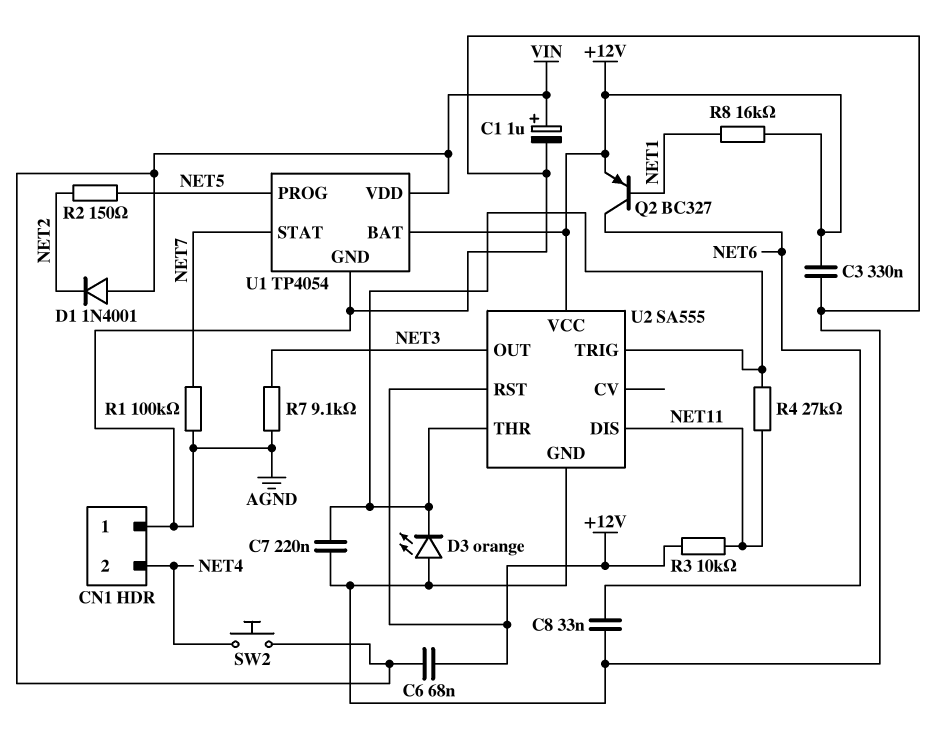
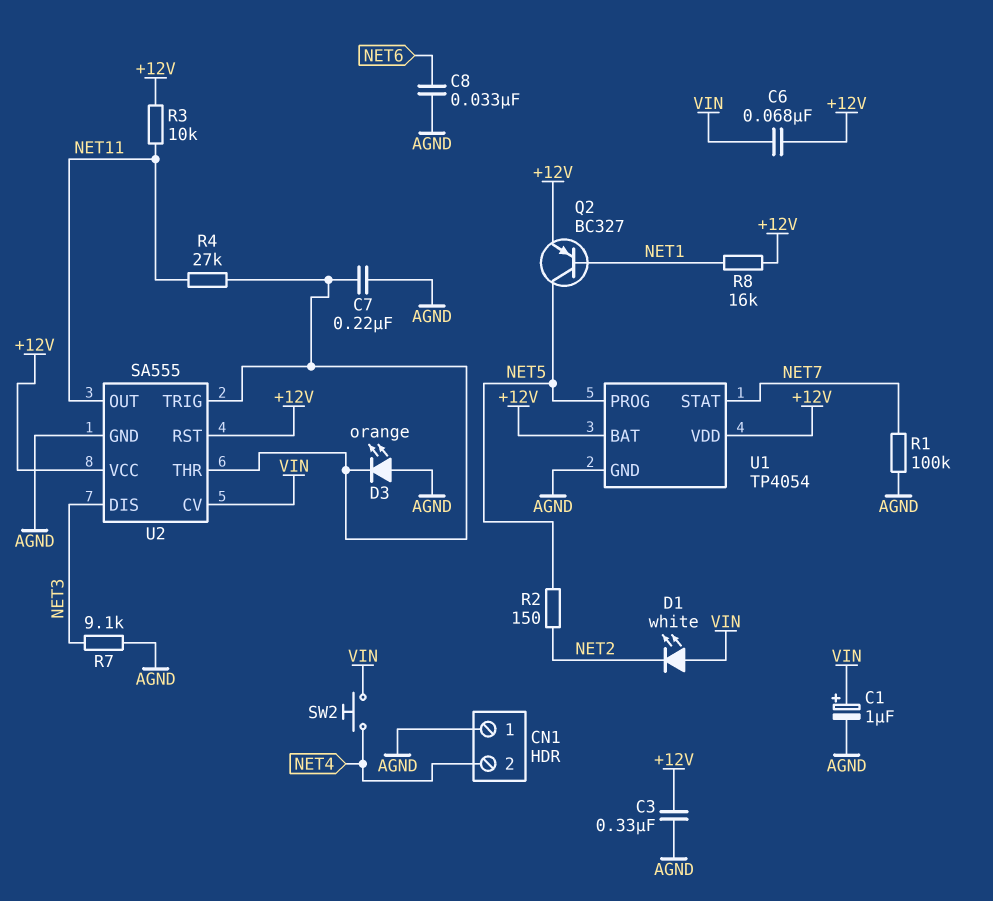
D1: diode 1N4001 (A VIN, K NET2) -> LED white (A VIN, K NET2)
Q2: PNP BC327 (B NET1, C NET6, E +12V) -> PNP BC327 (B NET1, C NET5, E +12V)
U1 pin VDD: VIN -> +12V
U2 pin CV: none -> VIN
U2 pin DIS: NET11 -> NET3
U2 pin OUT: NET3 -> NET11

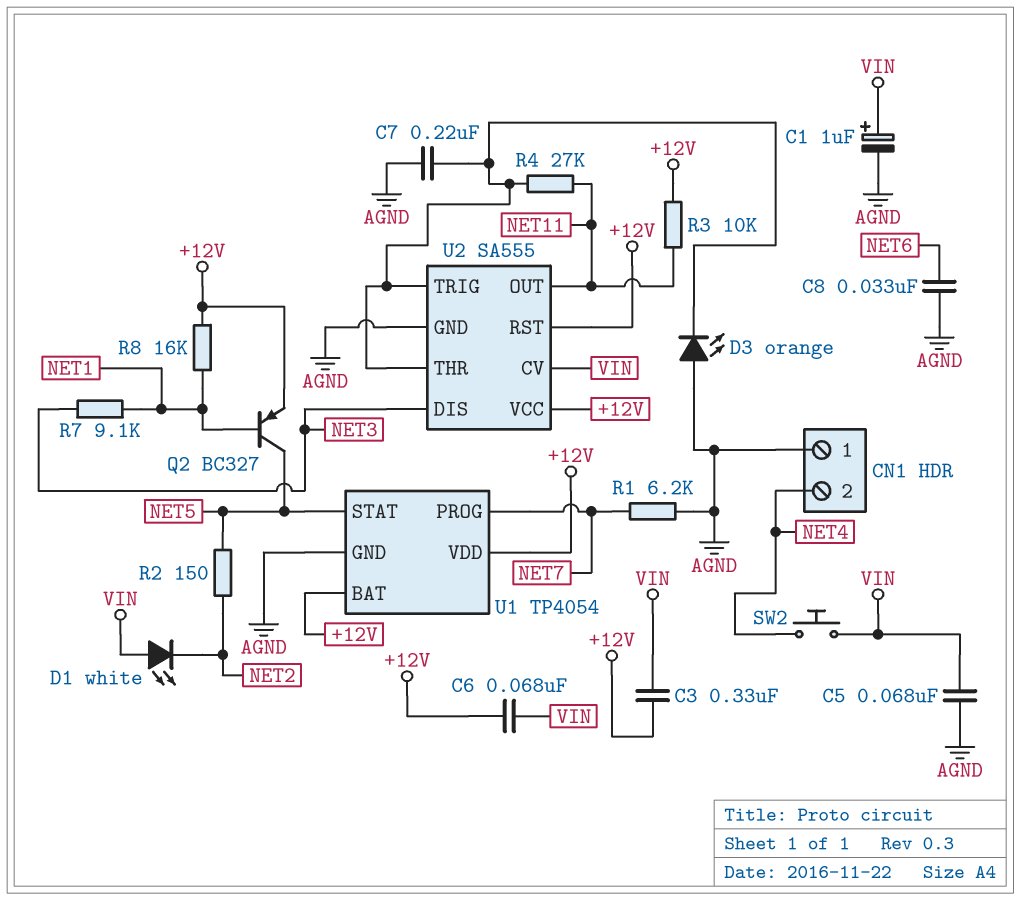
C3: 330nF (+12V, AGND) -> 330nF (+12V, VIN)
C5: none -> 68nF (AGND, VIN)
R1: 100k (AGND, NET7) -> 6.2k (AGND, NET7)
R7: 9.1k (AGND, NET3) -> 9.1k (NET1, NET3)
U1 pin PROG: NET5 -> NET7
U1 pin STAT: NET7 -> NET5

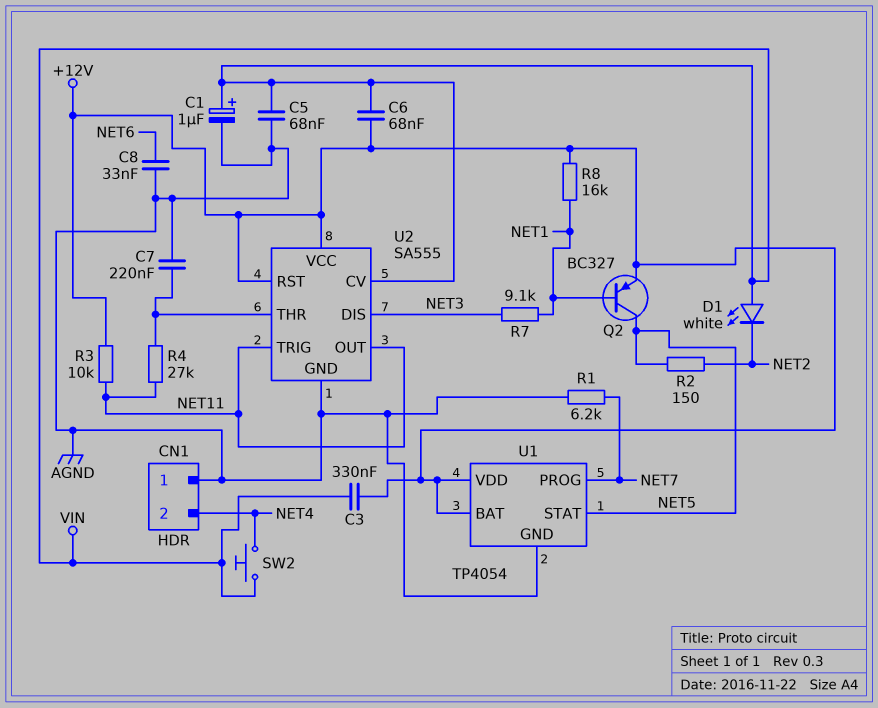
D3: LED orange (A AGND, K U2/THR) -> none
U2 pin TRIG: U2/THR -> NET11

